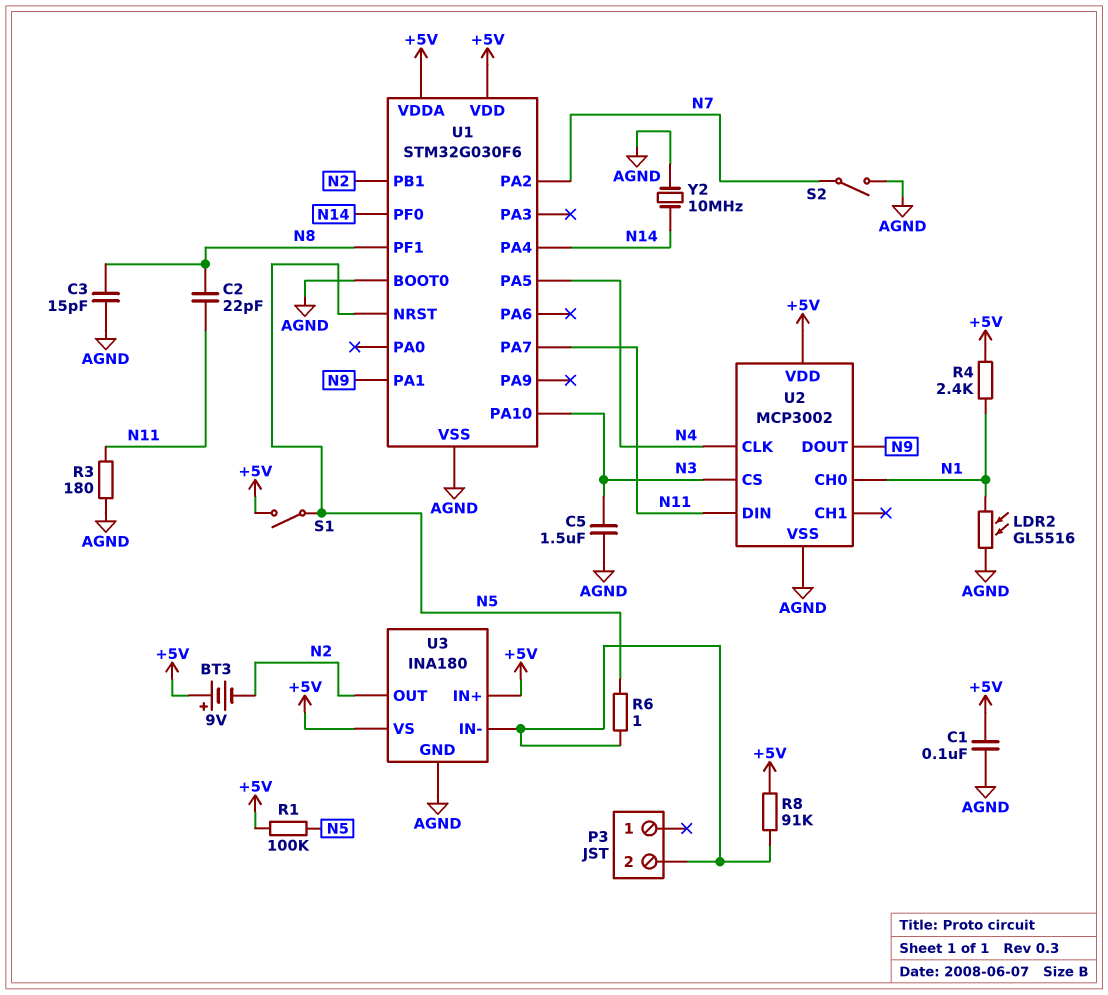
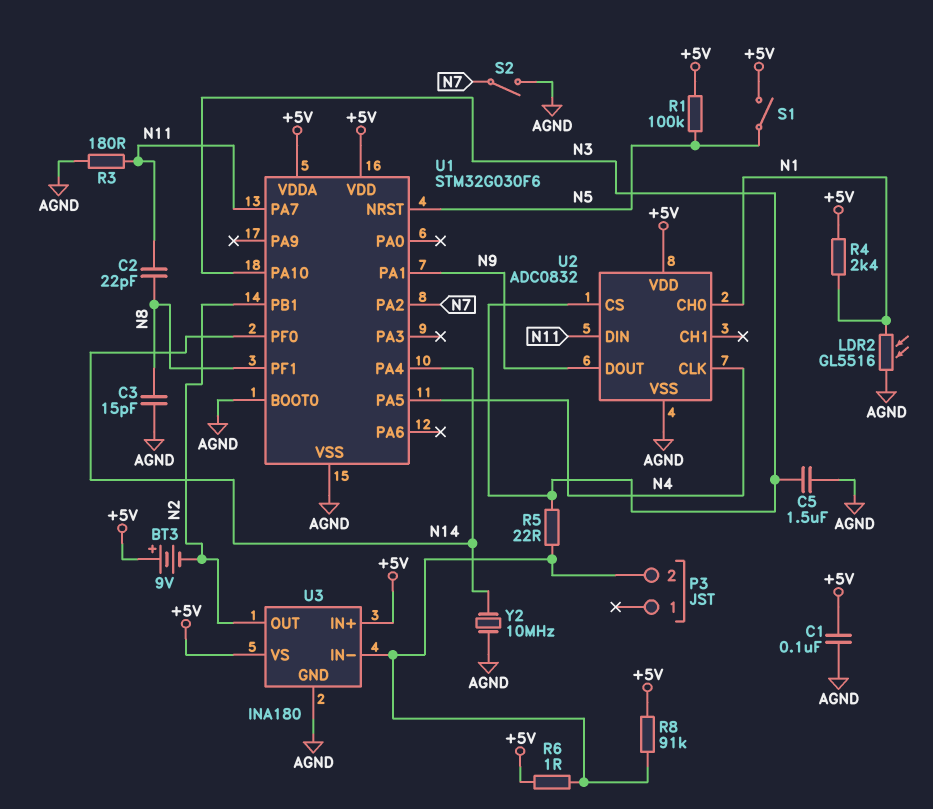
R5: none -> 22 (N3, P3/2)
R6: 1 (N5, P3/2) -> 1 (+5V, P3/2)
U2: MCP3002 -> ADC0832

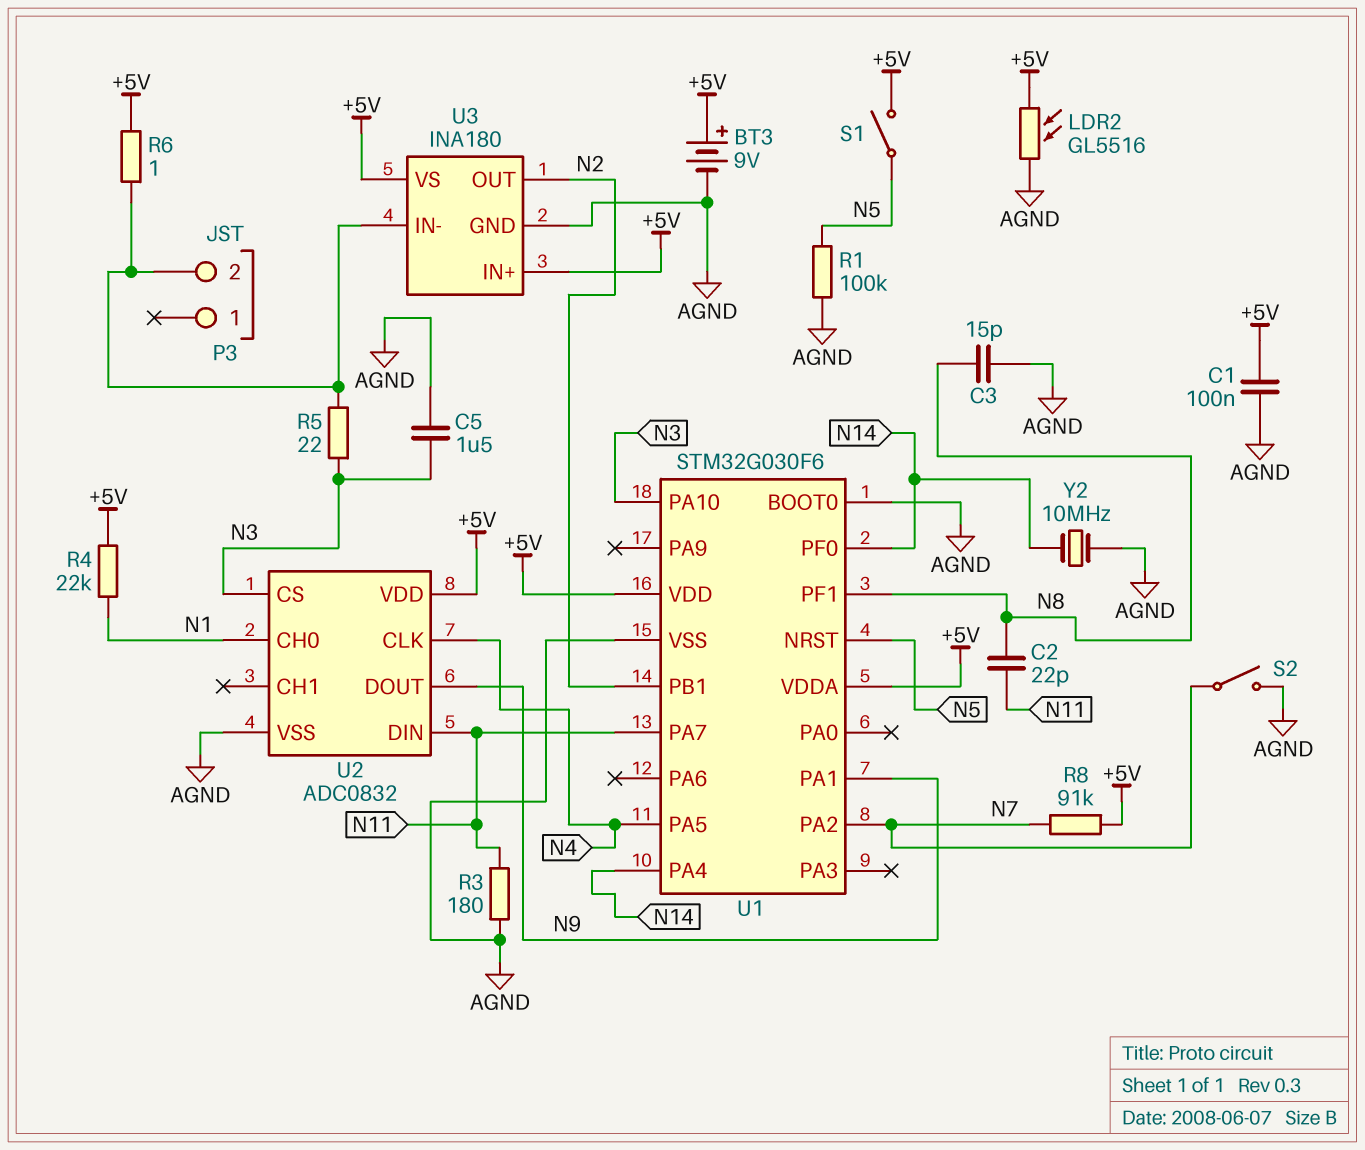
BT3: 9V (plus +5V, minus N2) -> 9V (plus +5V, minus AGND)
LDR2: GL5516 (AGND, N1) -> GL5516 (+5V, AGND)
R1: 100k (+5V, N5) -> 100k (AGND, N5)
R4: 2.4k (+5V, N1) -> 22k (+5V, N1)
R8: 91k (+5V, P3/2) -> 91k (+5V, N7)

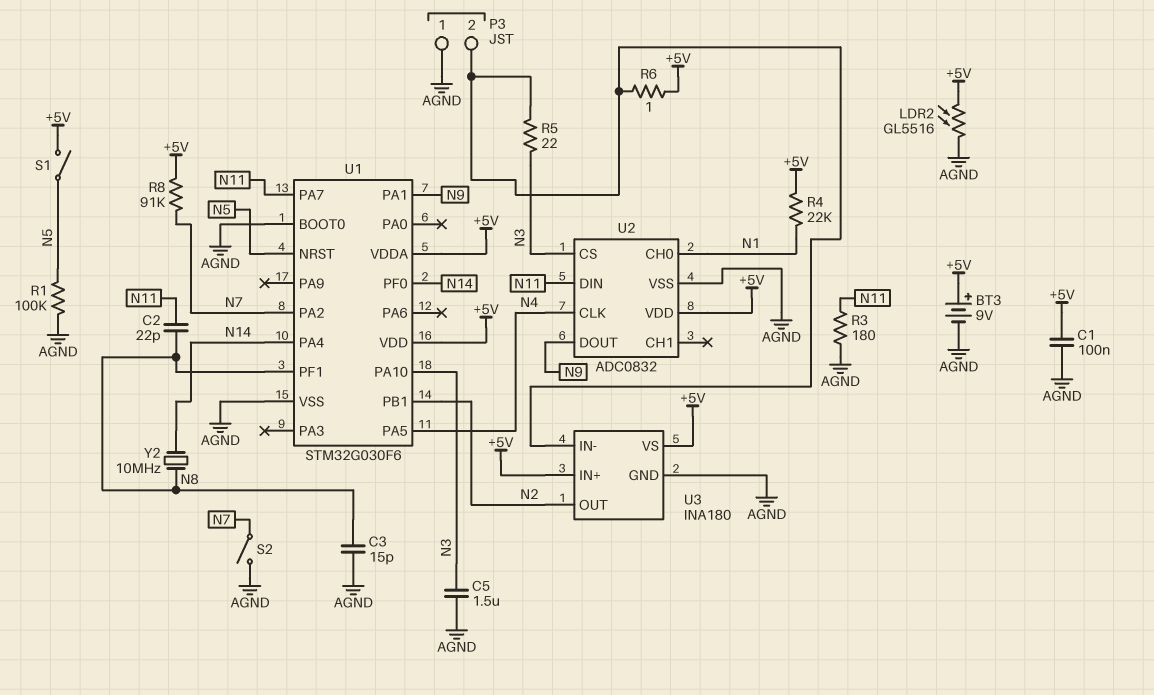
P3 pin 1: none -> AGND
Y2: 10MHz (AGND, N14) -> 10MHz (N8, N14)

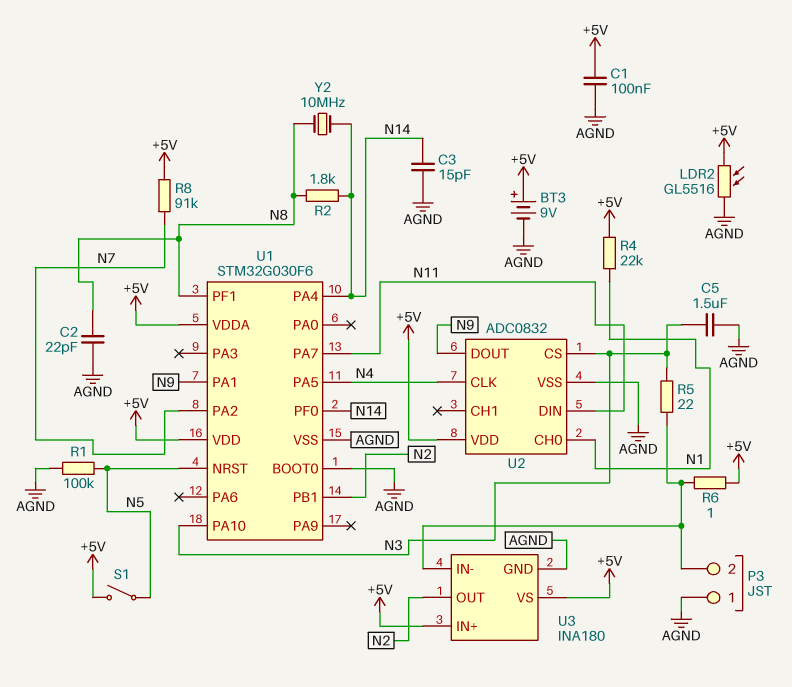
C2: 22pF (N8, N11) -> 22pF (AGND, N8)
C3: 15pF (AGND, N8) -> 15pF (AGND, N14)
R2: none -> 1.8k (N8, N14)
R3: 180 (AGND, N11) -> none
S2: switch (AGND, N7) -> none

